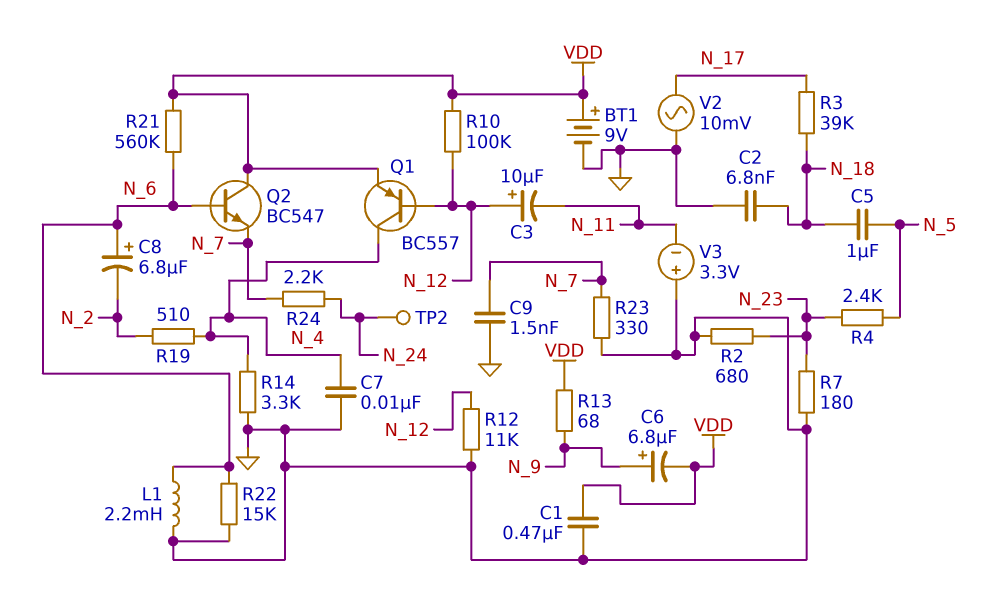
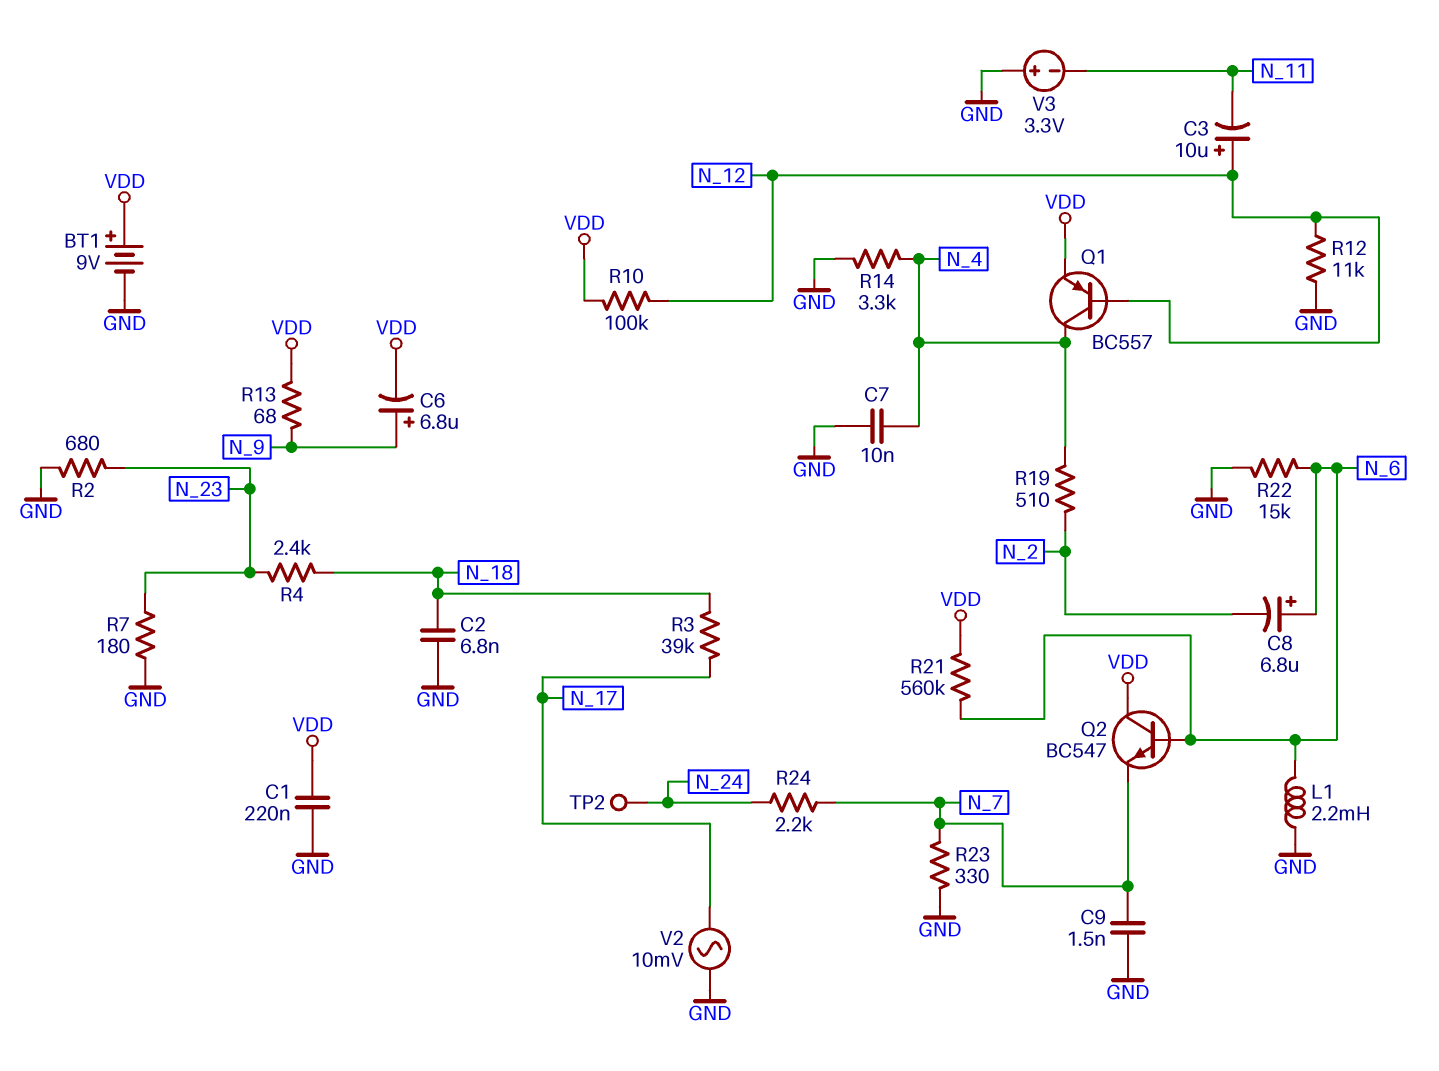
C1: 470nF (GND, VDD) -> 220nF (GND, VDD)
C5: 1uF (N_5, N_18) -> none
R4: 2.4k (N_5, N_23) -> 2.4k (N_18, N_23)

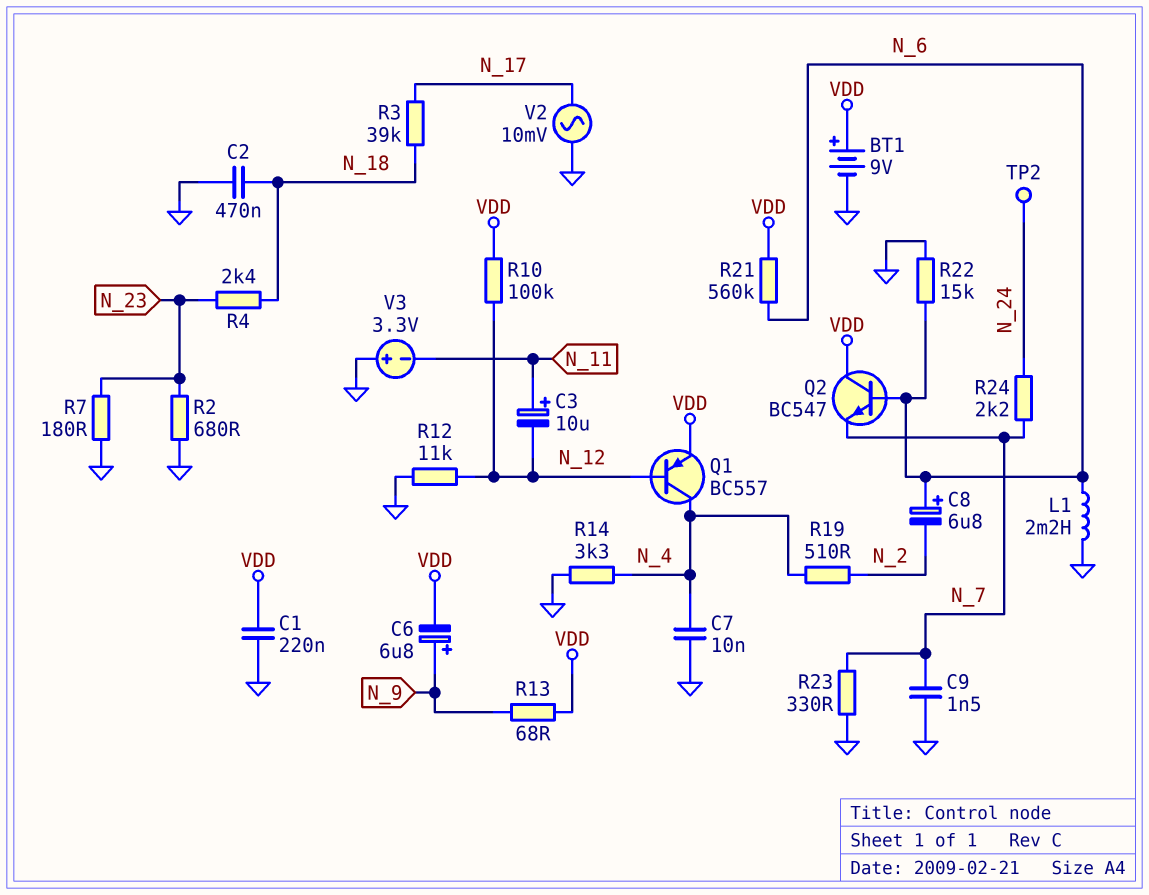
C2: 6.8nF (GND, N_18) -> 470nF (GND, N_18)
C3: 10uF (plus N_12, minus N_11) -> 10uF (plus N_11, minus N_12)

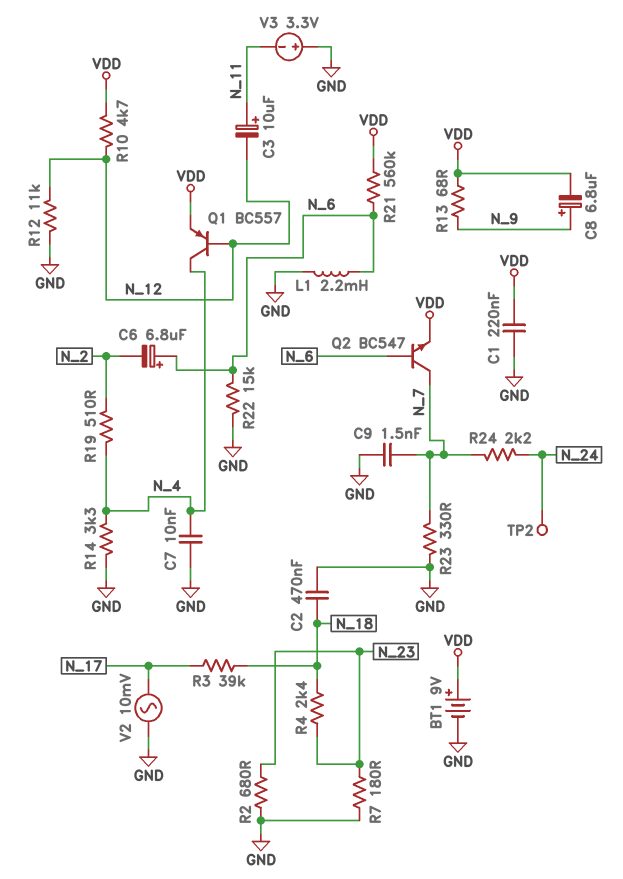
C6: 6.8uF (plus N_9, minus VDD) -> 6.8uF (plus N_6, minus N_2)
C8: 6.8uF (plus N_6, minus N_2) -> 6.8uF (plus N_9, minus VDD)
Q2: NPN BC547 (B N_6, C VDD, E N_7) -> NPN BC547 (B N_6, C N_7, E VDD)
R10: 100k (N_12, VDD) -> 4.7k (N_12, VDD)

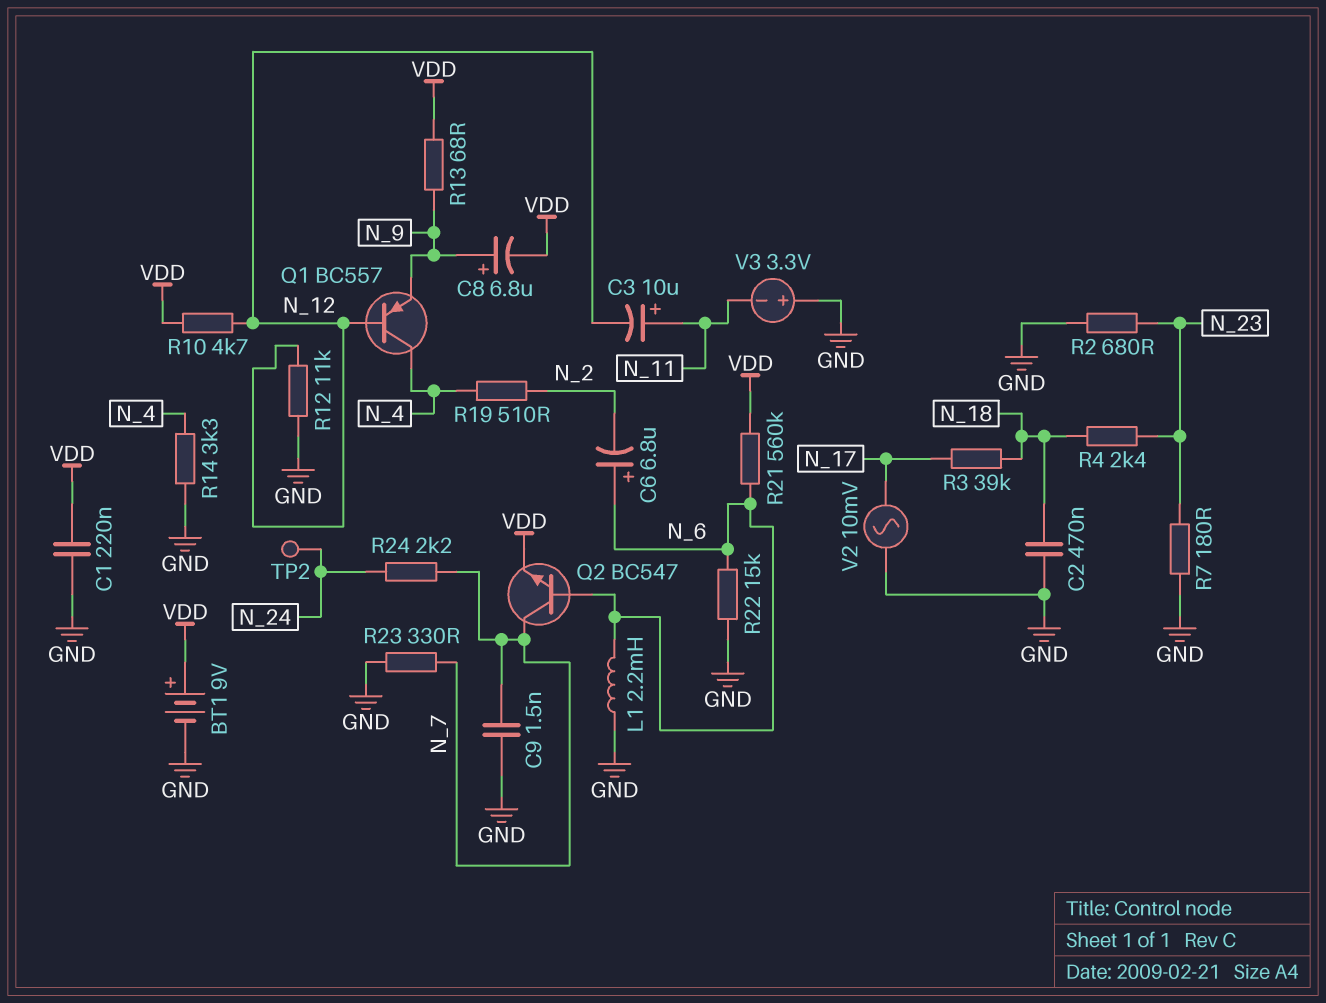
C7: 10nF (GND, N_4) -> none
Q1: PNP BC557 (B N_12, C N_4, E VDD) -> PNP BC557 (B N_12, C N_4, E N_9)

